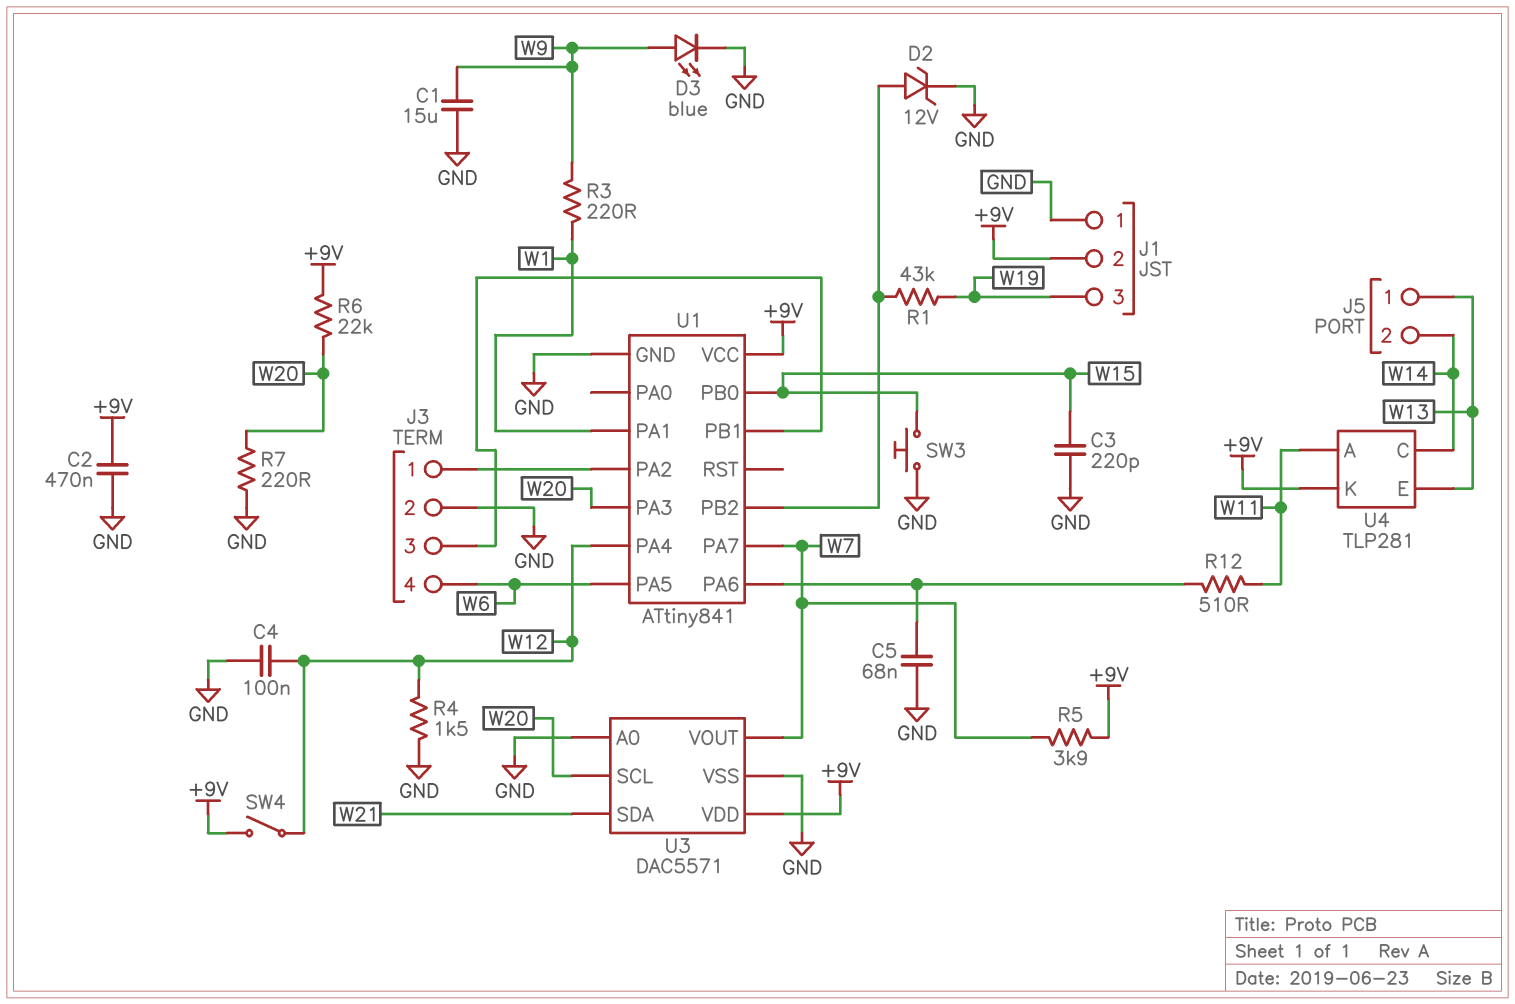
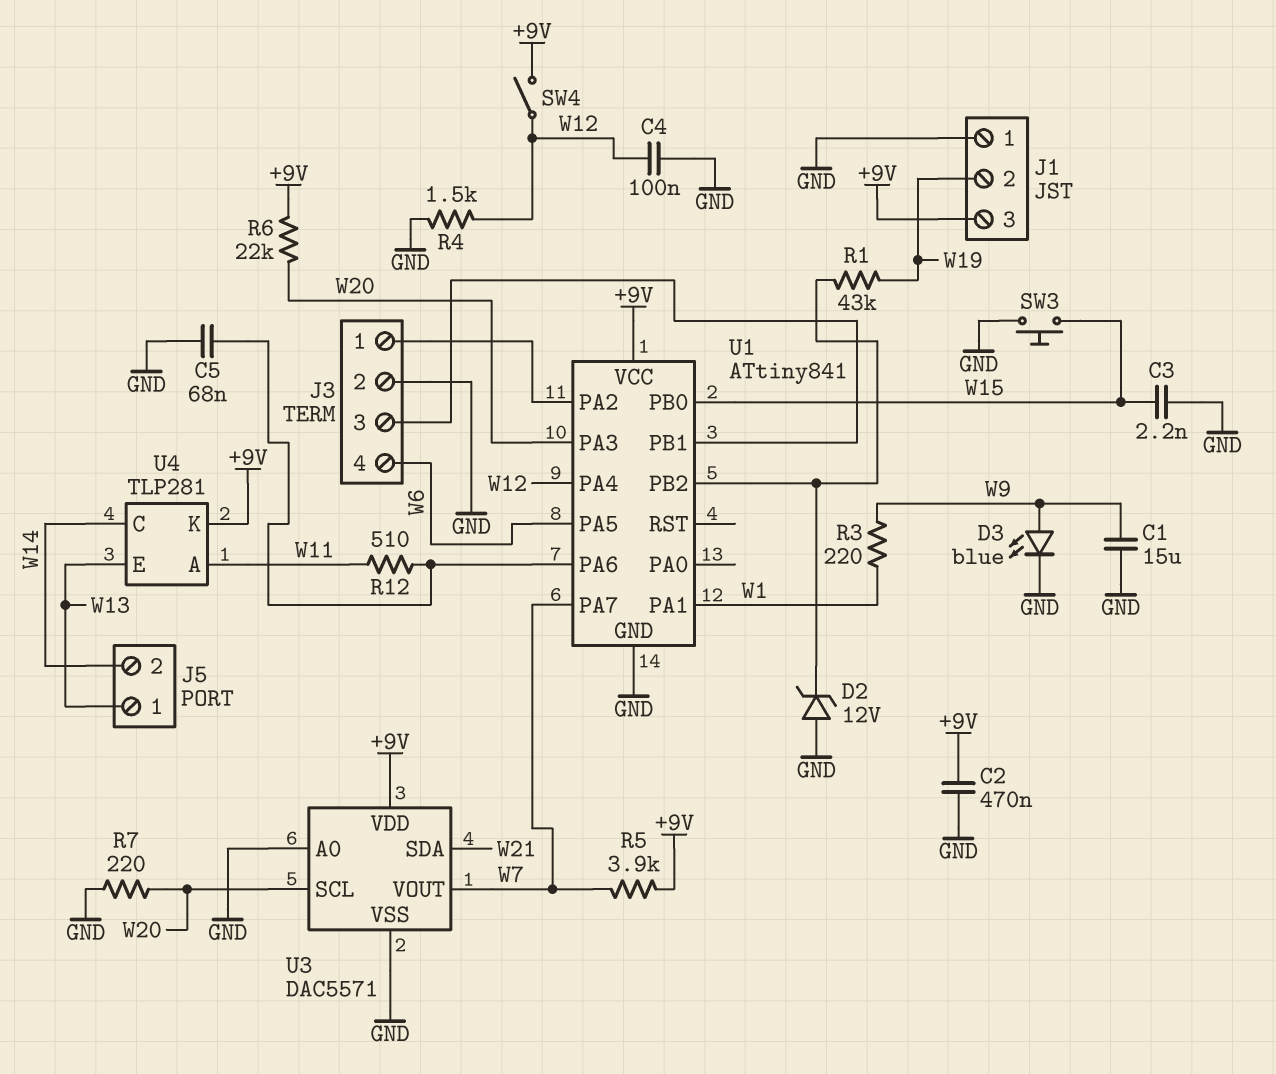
C3: 220pF (GND, W15) -> 2.2nF (GND, W15)
D2: zener 12V (A U1/PB2, K GND) -> zener 12V (A GND, K U1/PB2)
J1 pin 2: +9V -> W19
J1 pin 3: W19 -> +9V

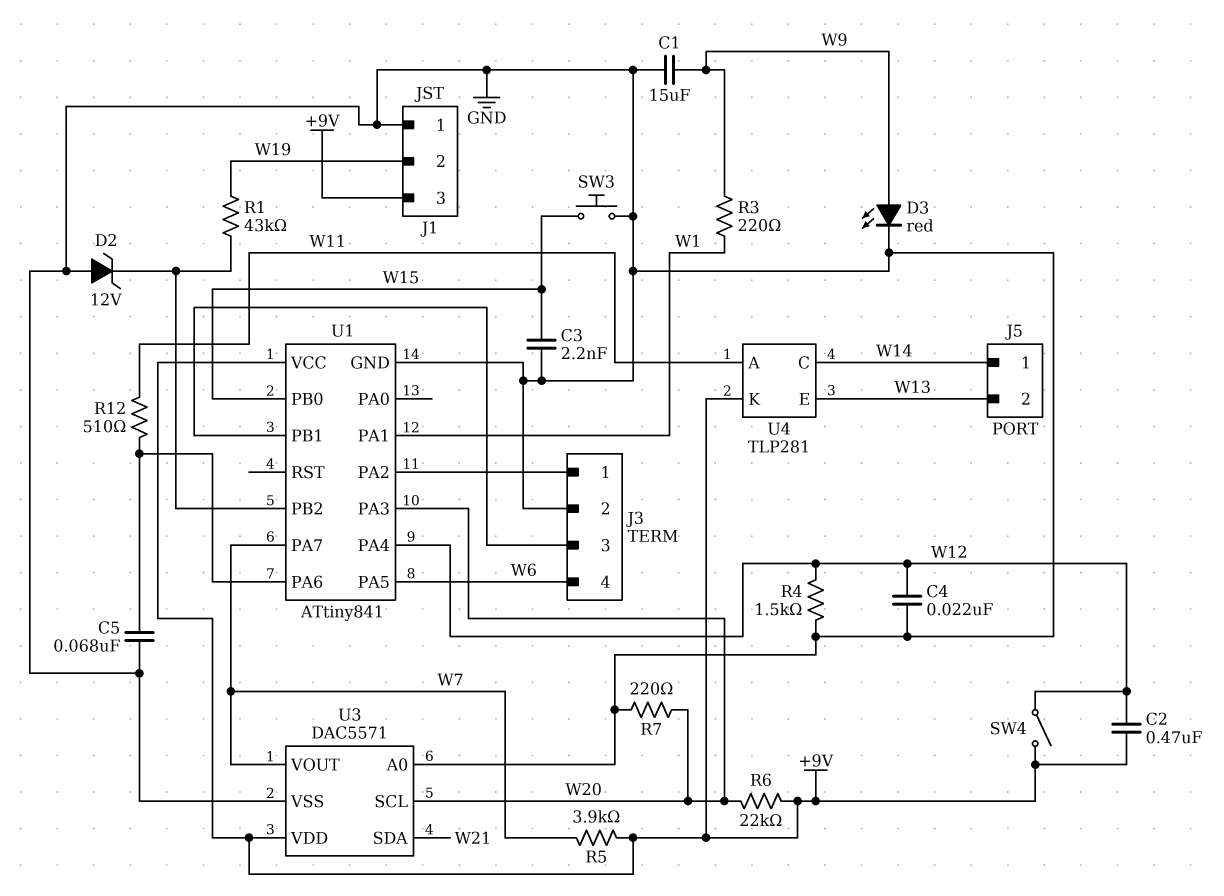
C2: 470nF (+9V, GND) -> 470nF (+9V, W12)
C4: 100nF (GND, W12) -> 22nF (GND, W12)
D3: LED blue (A W9, K GND) -> LED red (A W9, K GND)
J5 pin 1: W13 -> W14
J5 pin 2: W14 -> W13

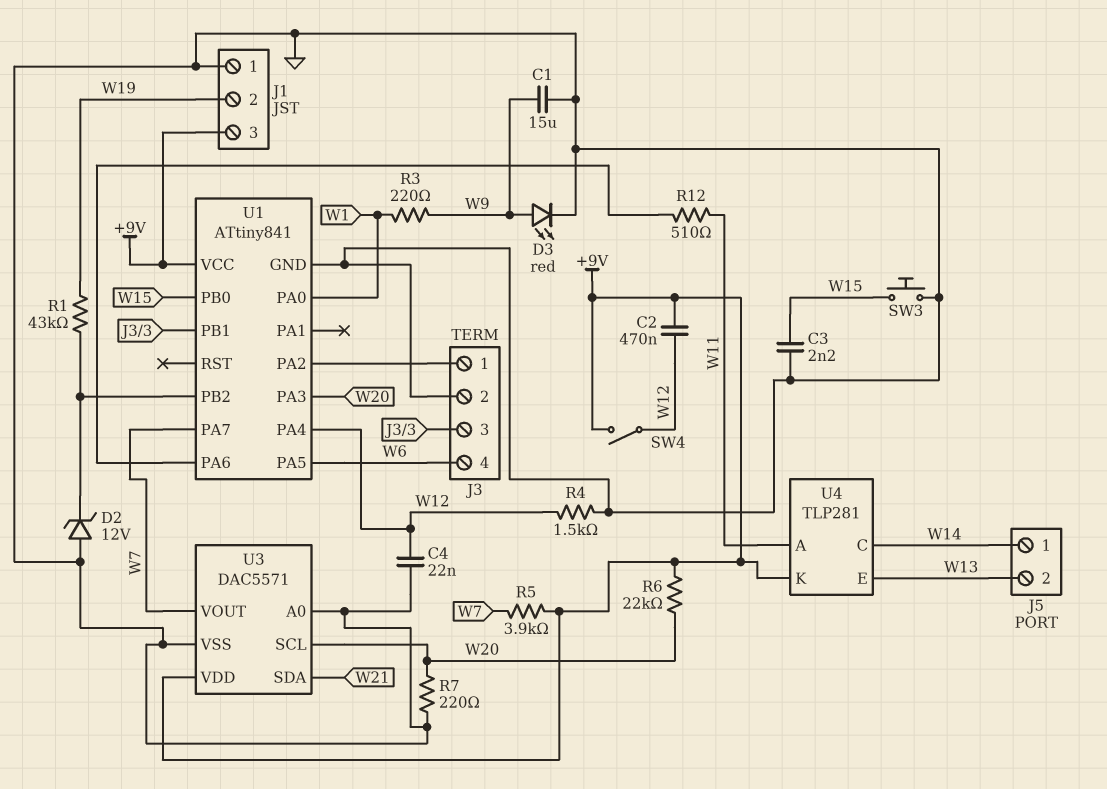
C5: 68nF (GND, U1/PA6) -> none
U1 pin PA0: none -> W1
U1 pin PA1: W1 -> none

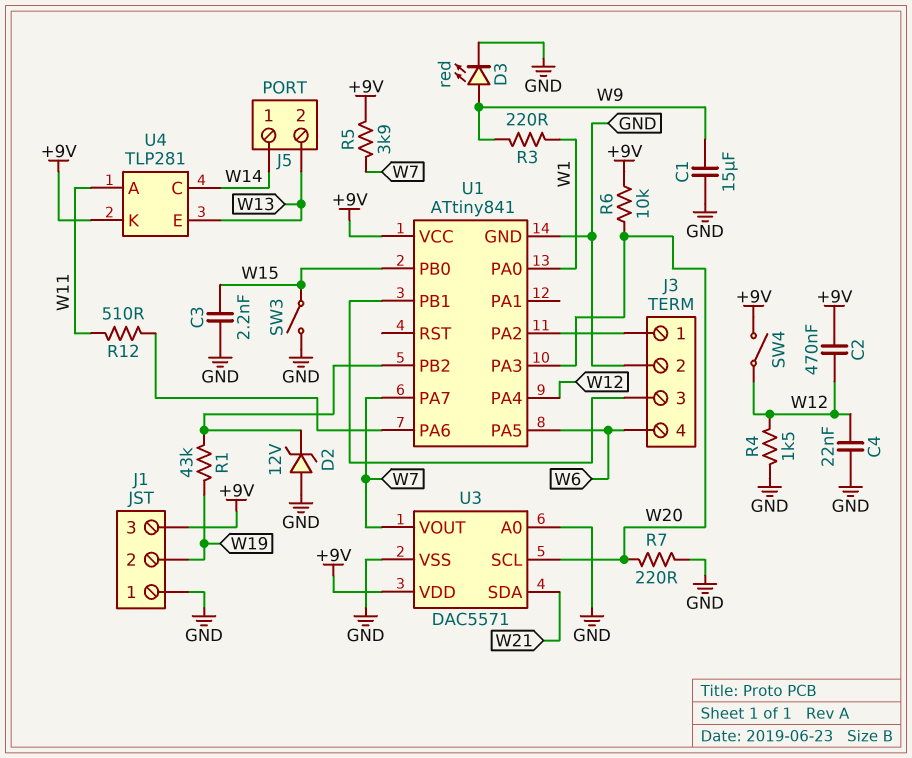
R6: 22k (+9V, W20) -> 10k (+9V, W20)
SW3: button (GND, W15) -> switch (GND, W15)

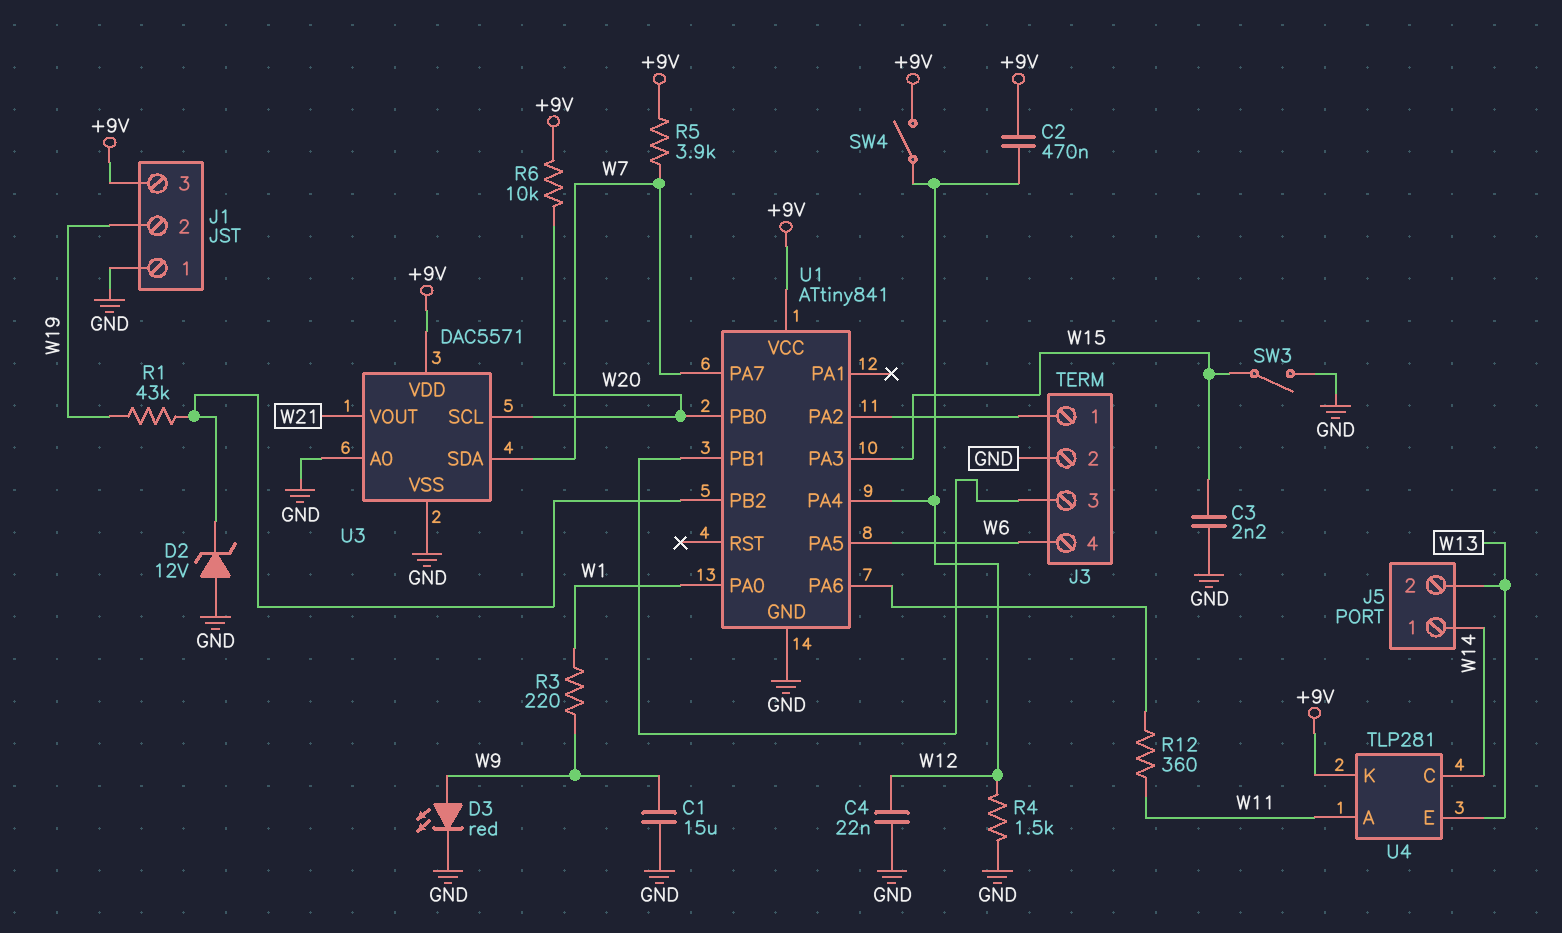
R7: 220 (GND, W20) -> none
R12: 510 (U1/PA6, W11) -> 360 (U1/PA6, W11)
U1 pin PA3: W20 -> W15
U1 pin PB0: W15 -> W20
U3 pin SDA: W21 -> W7
U3 pin VOUT: W7 -> W21

